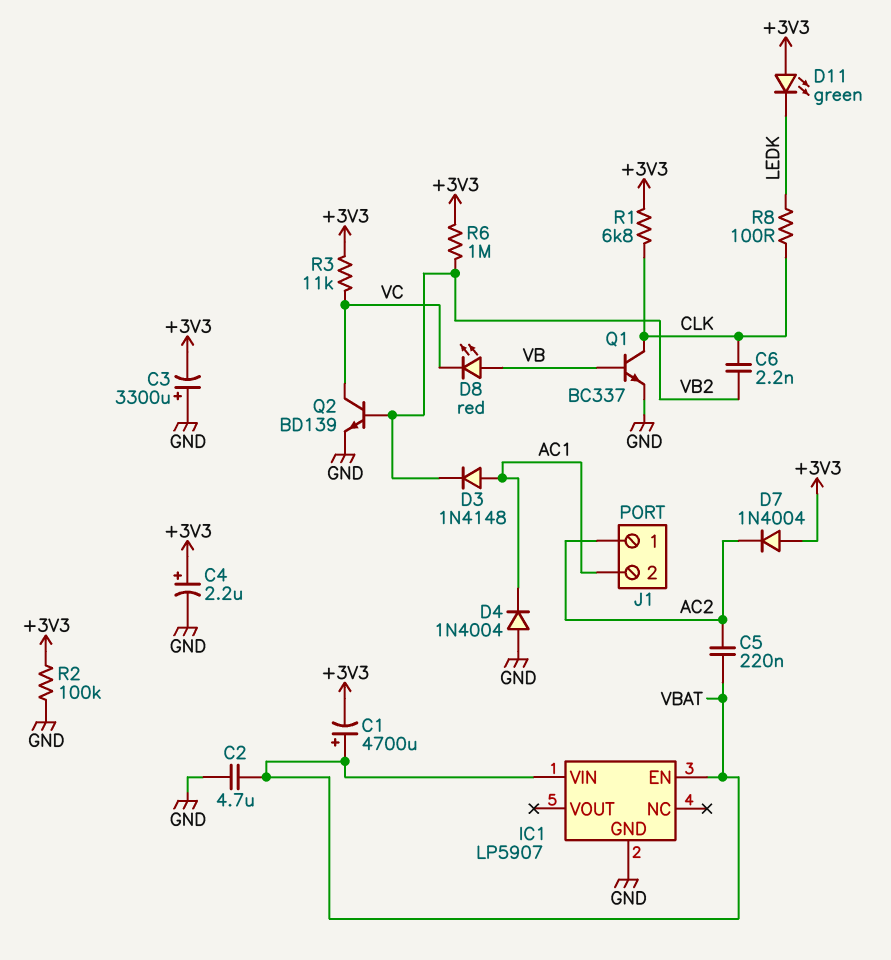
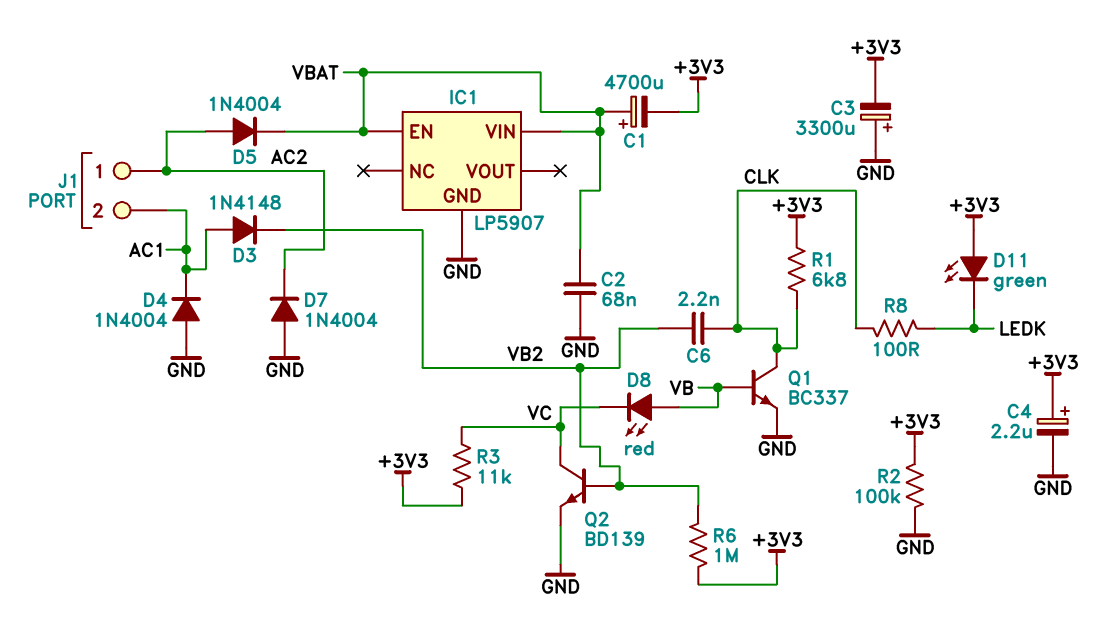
C2: 4.7uF (GND, VBAT) -> 68nF (GND, VBAT)
C5: 220nF (AC2, VBAT) -> none
D5: none -> diode 1N4004 (A AC2, K VBAT)
D7: diode 1N4004 (A +3V3, K AC2) -> diode 1N4004 (A GND, K AC2)

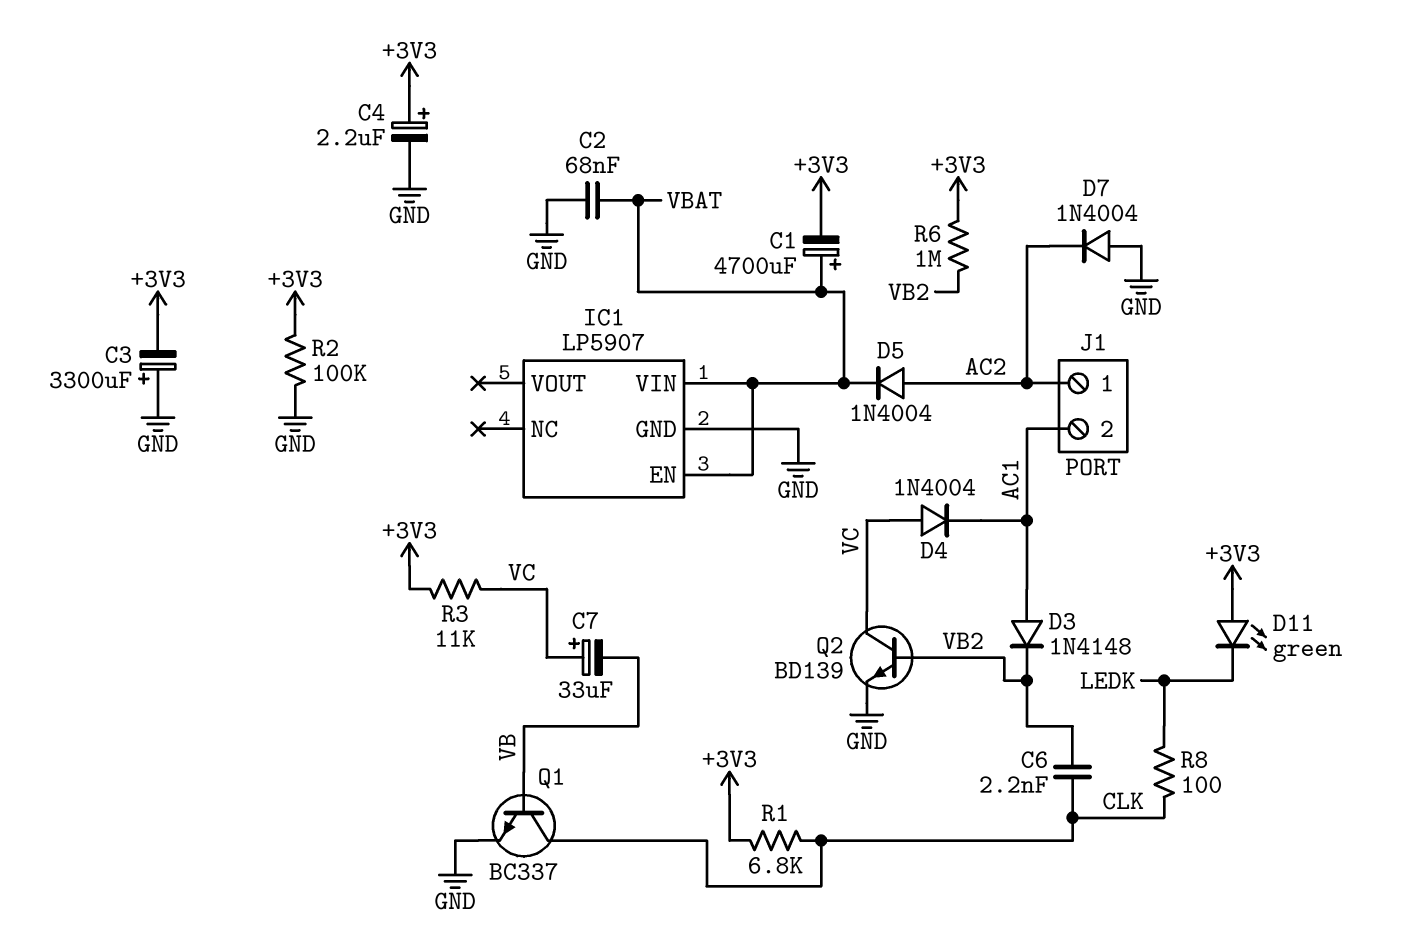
C7: none -> 33uF (plus VC, minus VB)
D4: diode 1N4004 (A GND, K AC1) -> diode 1N4004 (A VC, K AC1)
D8: LED red (A VB, K VC) -> none

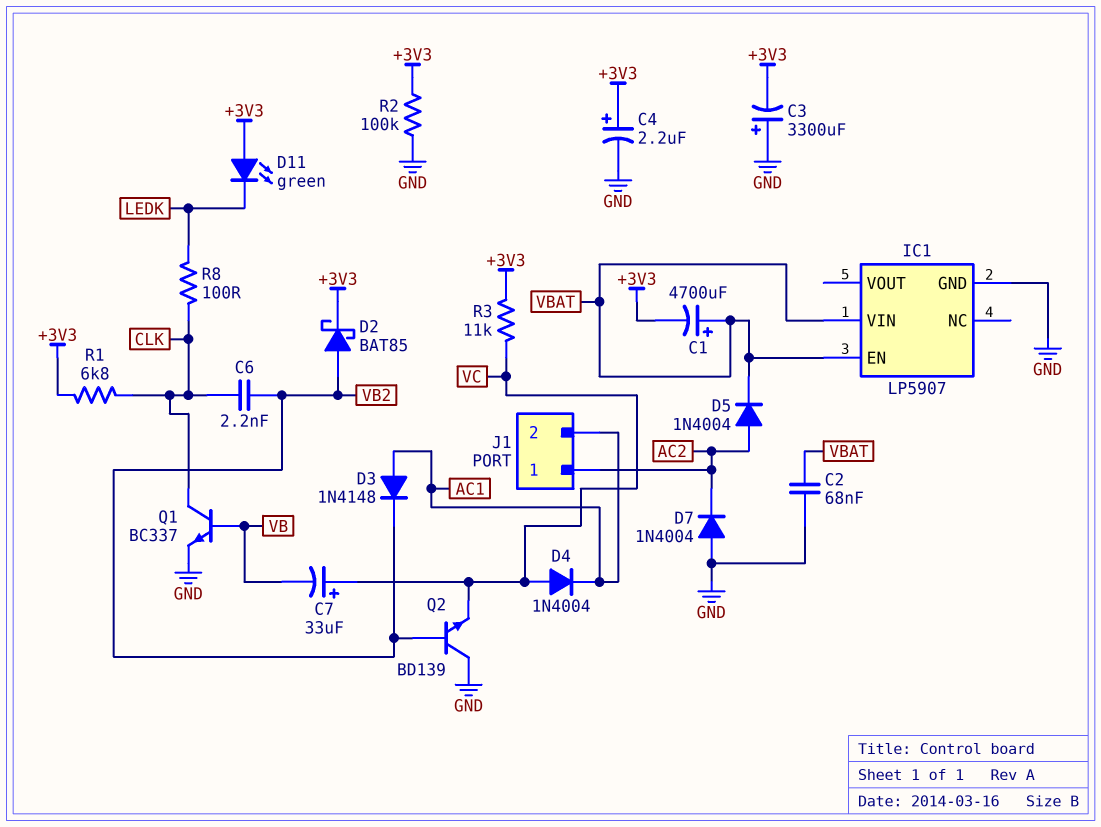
D2: none -> schottky BAT85 (A VB2, K +3V3)
Q2: NPN BD139 (B VB2, C VC, E GND) -> NPN BD139 (B VB2, C GND, E VC)
R6: 1M (+3V3, VB2) -> none

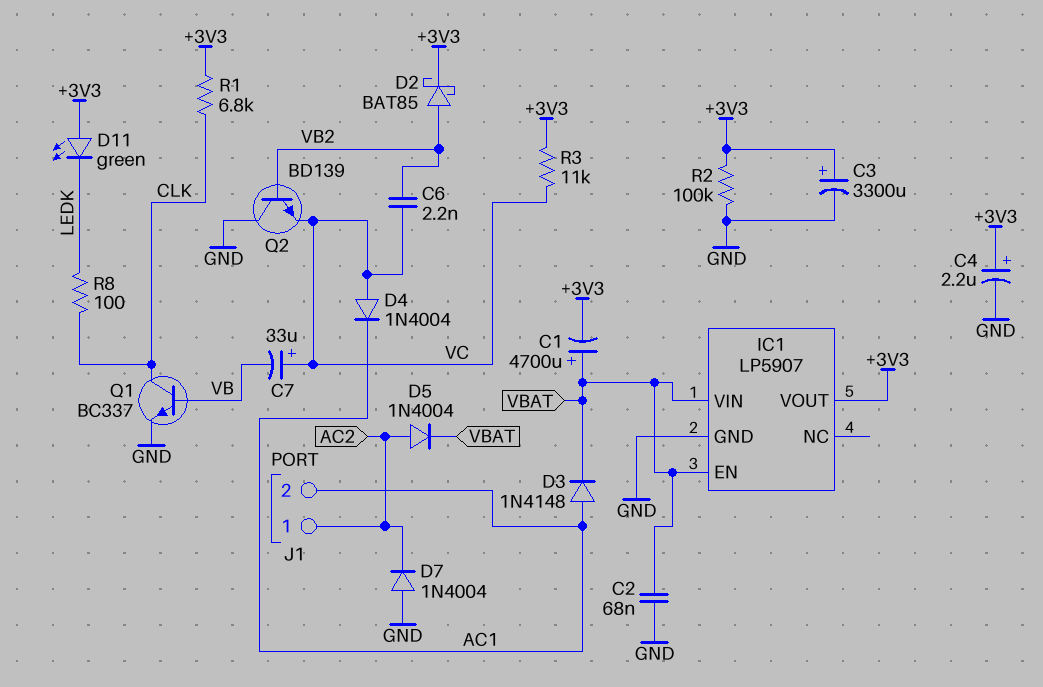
C3: 3300uF (plus GND, minus +3V3) -> 3300uF (plus +3V3, minus GND)
C6: 2.2nF (CLK, VB2) -> 2.2nF (VB2, VC)
D3: diode 1N4148 (A AC1, K VB2) -> diode 1N4148 (A AC1, K VBAT)
IC1 pin VOUT: none -> +3V3

